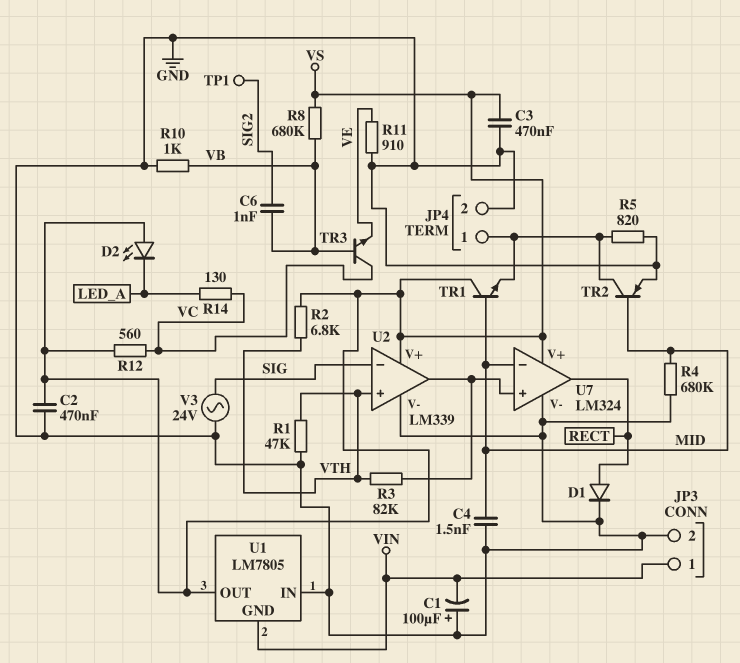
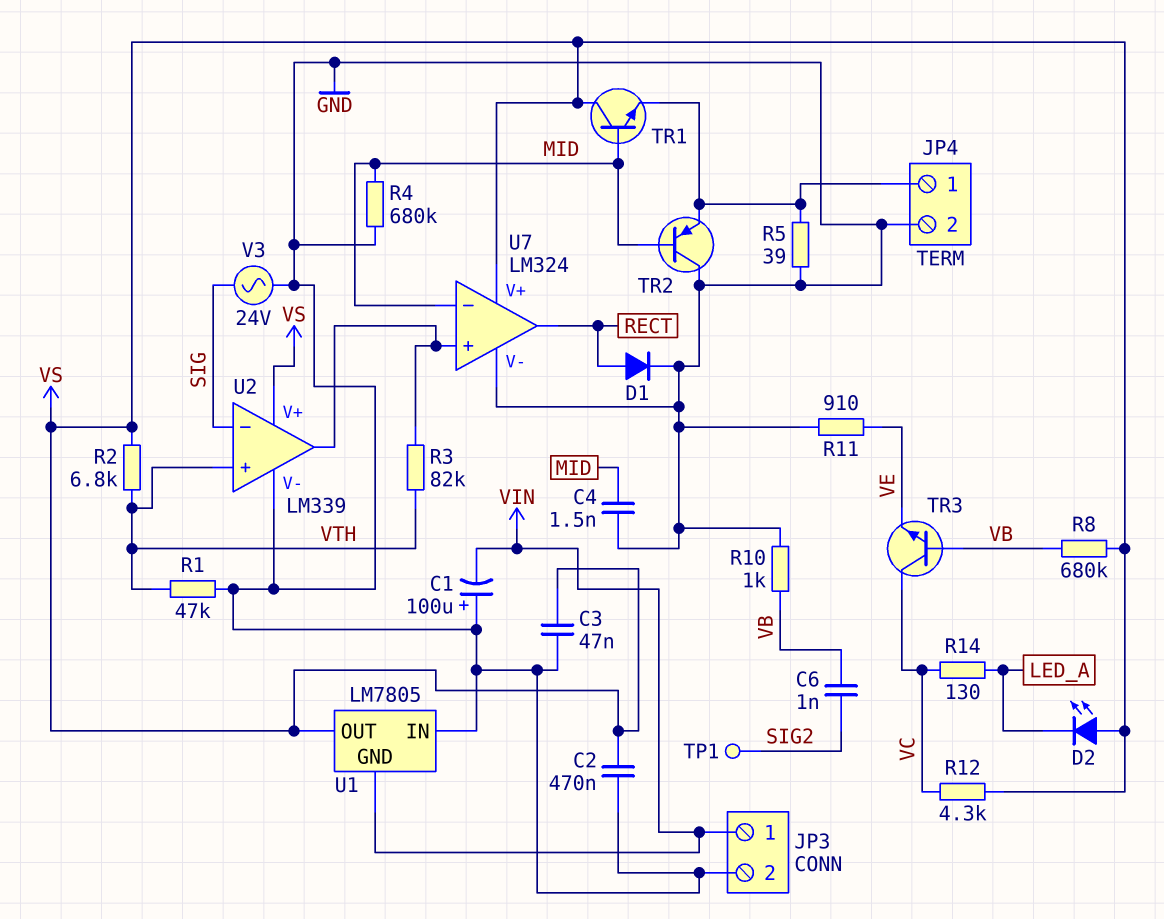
C3: 470nF (GND, VS) -> 47nF (GND, VS)
R5: 820 (GND, JP4/1) -> 39 (GND, JP4/1)
R12: 560 (VC, VS) -> 4.3k (VC, VS)
TR2: PNP (B MID, C JP4/1, E GND) -> PNP (B MID, C GND, E JP4/1)

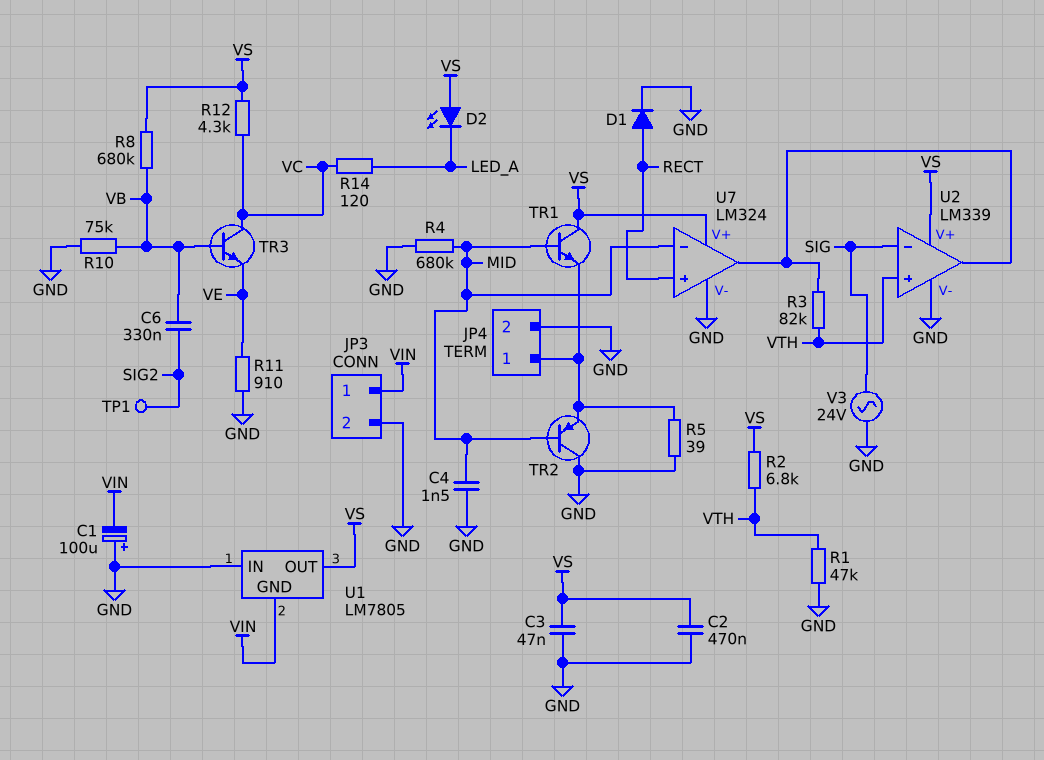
C6: 1nF (SIG2, VB) -> 330nF (SIG2, VB)
R10: 1k (GND, VB) -> 75k (GND, VB)
R14: 130 (LED_A, VC) -> 120 (LED_A, VC)
U7 pin in+: U2/out -> RECT
U7 pin out: RECT -> U2/out

